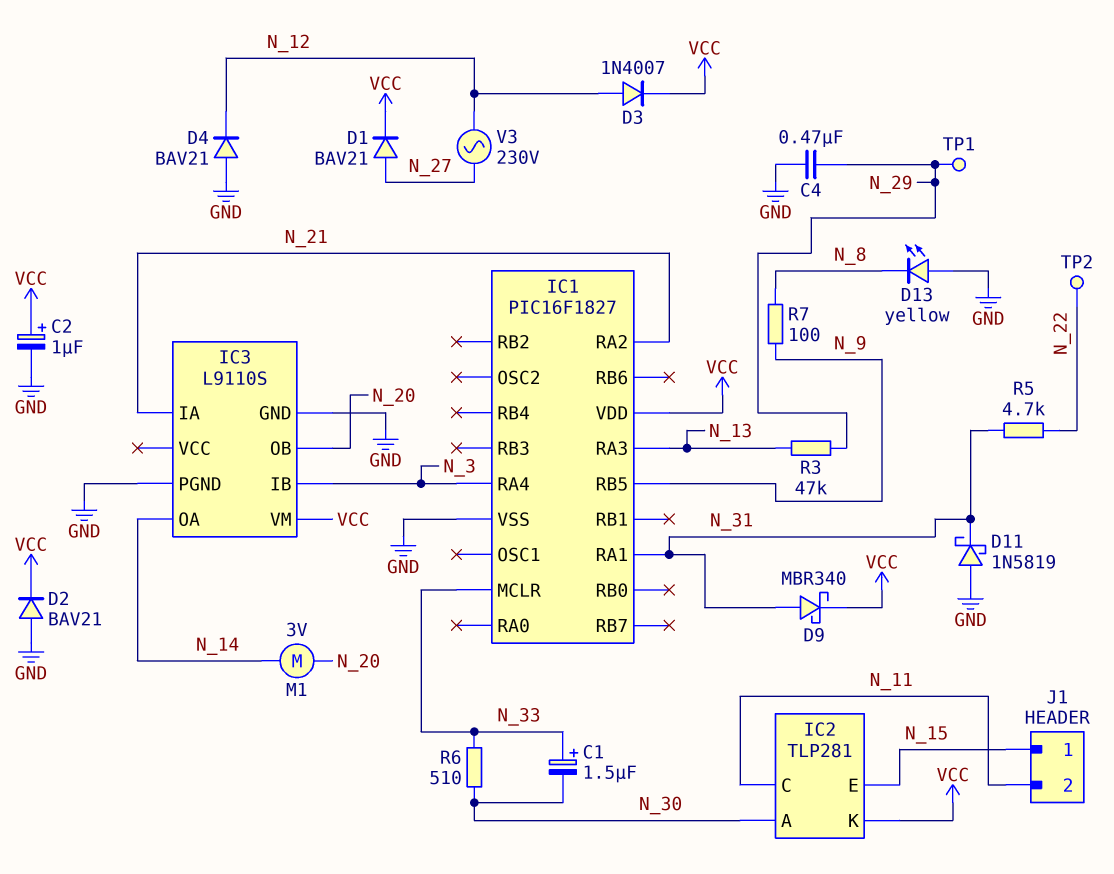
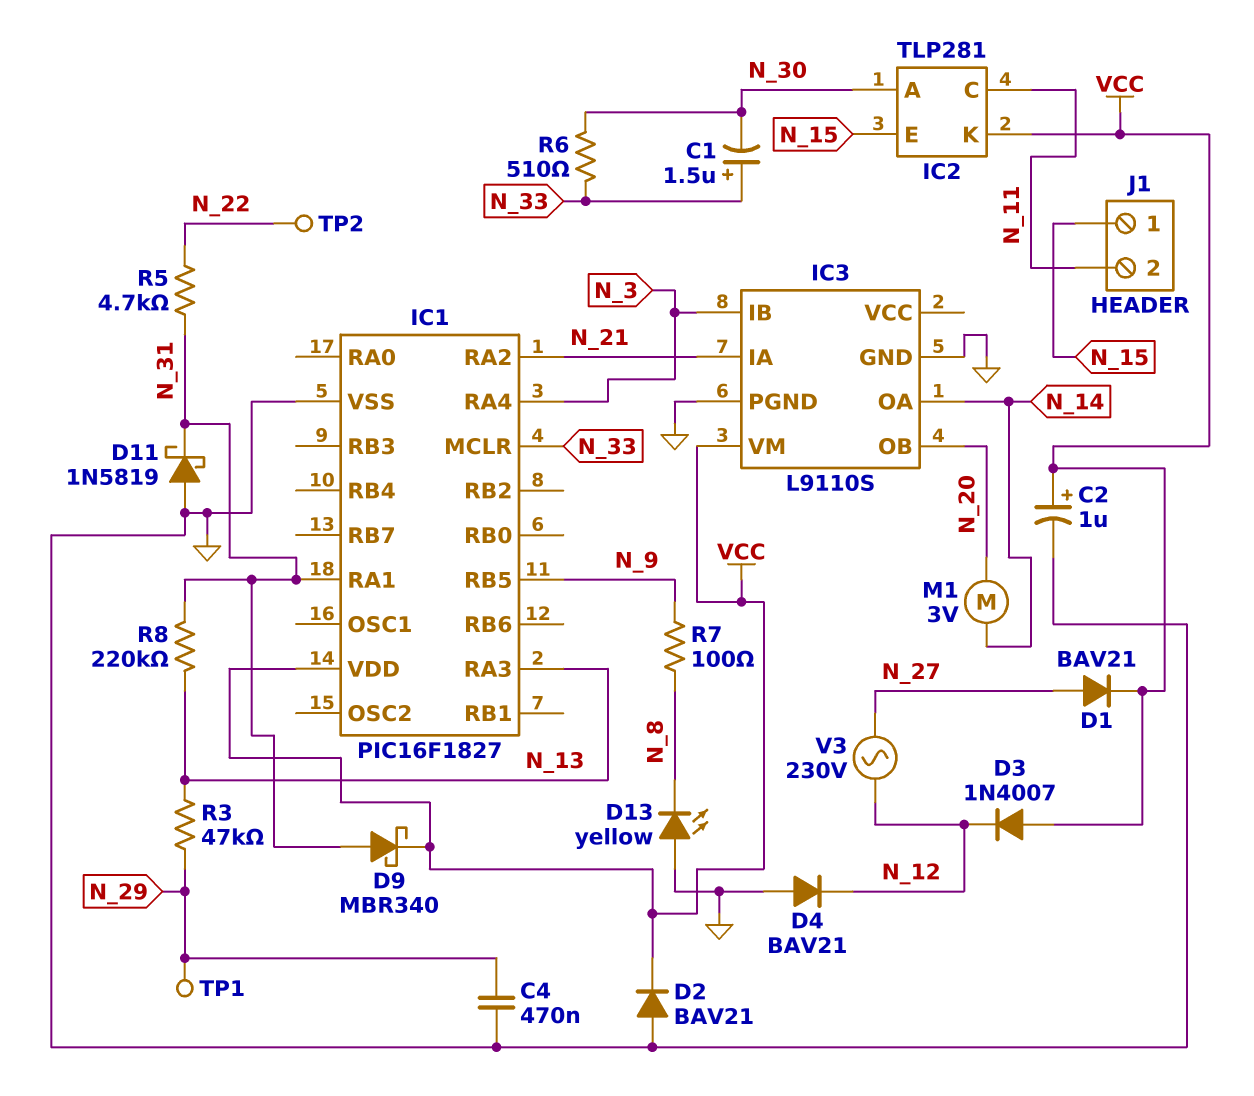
D3: diode 1N4007 (A N_12, K VCC) -> diode 1N4007 (A VCC, K N_12)
R8: none -> 220k (N_13, N_31)

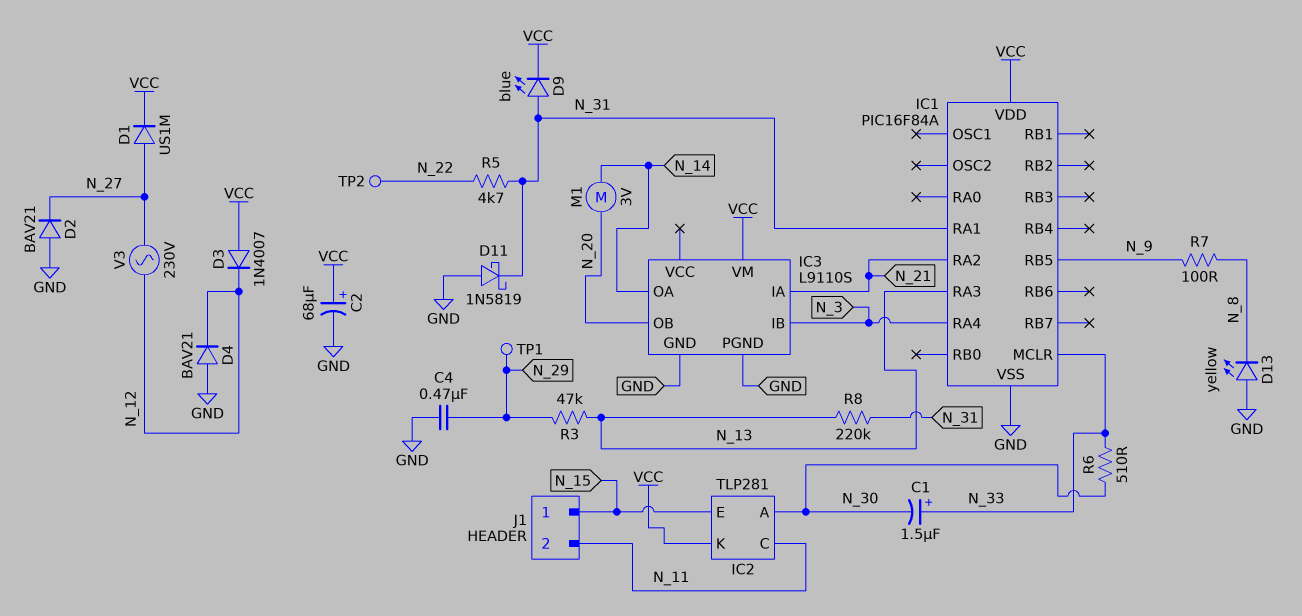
C2: 1uF (plus VCC, minus GND) -> 68uF (plus VCC, minus GND)
D1: diode BAV21 (A N_27, K VCC) -> diode US1M (A N_27, K VCC)
D2: diode BAV21 (A GND, K VCC) -> diode BAV21 (A GND, K N_27)
D9: schottky MBR340 (A N_31, K VCC) -> LED blue (A N_31, K VCC)
IC1: PIC16F1827 -> PIC16F84A

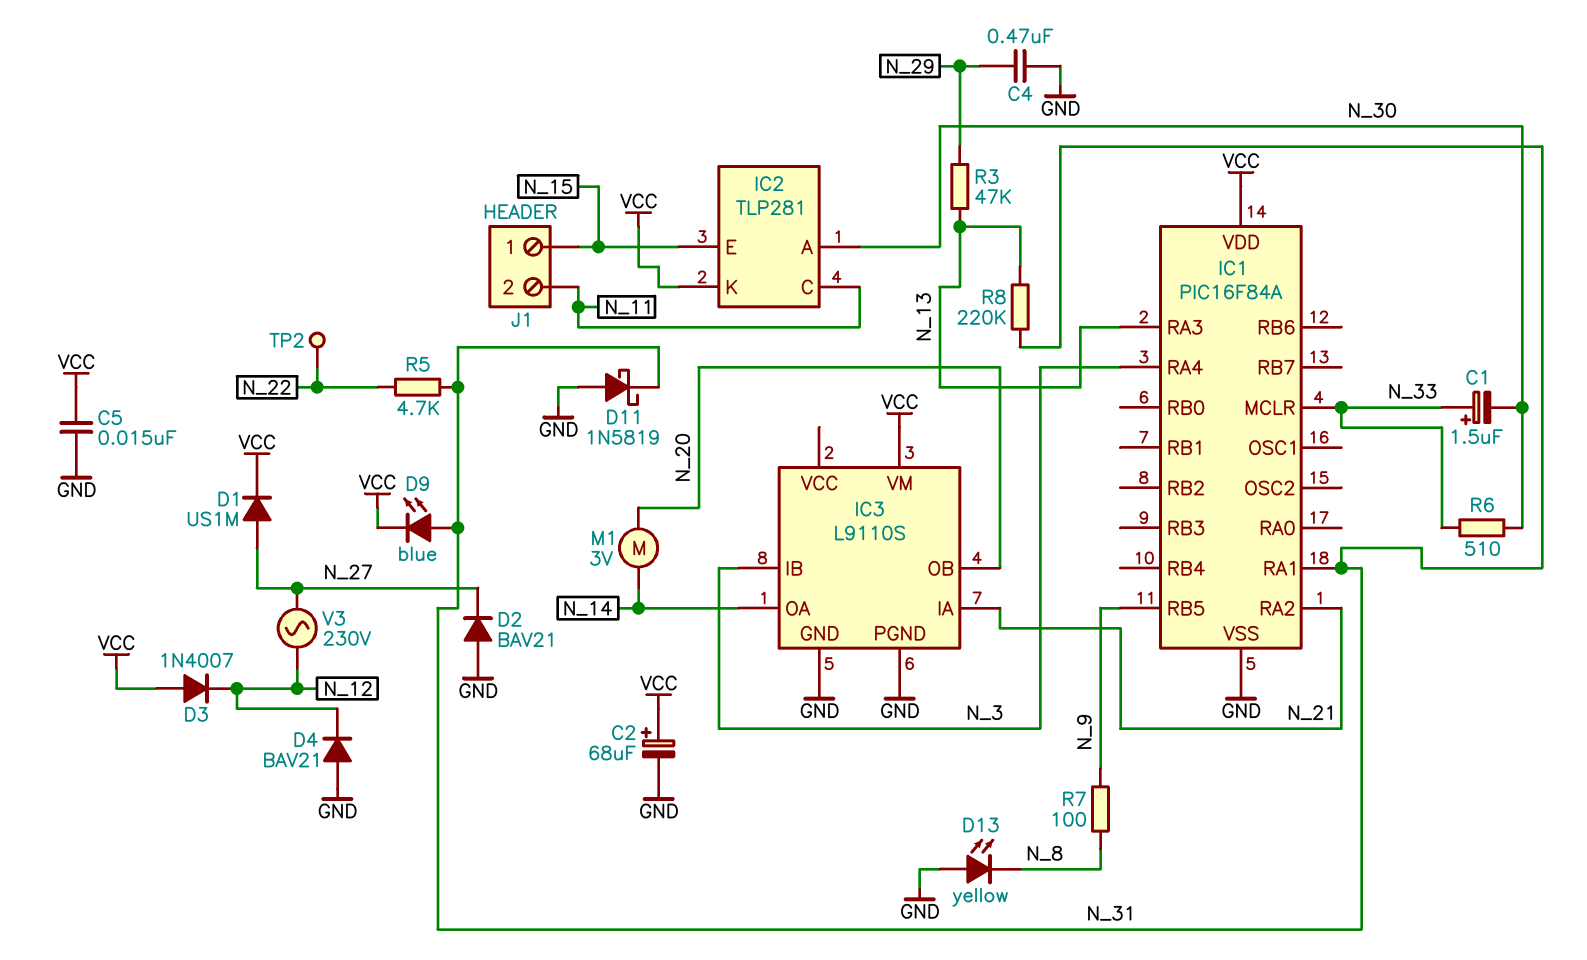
C5: none -> 15nF (GND, VCC)
TP1: test point (N_29) -> none

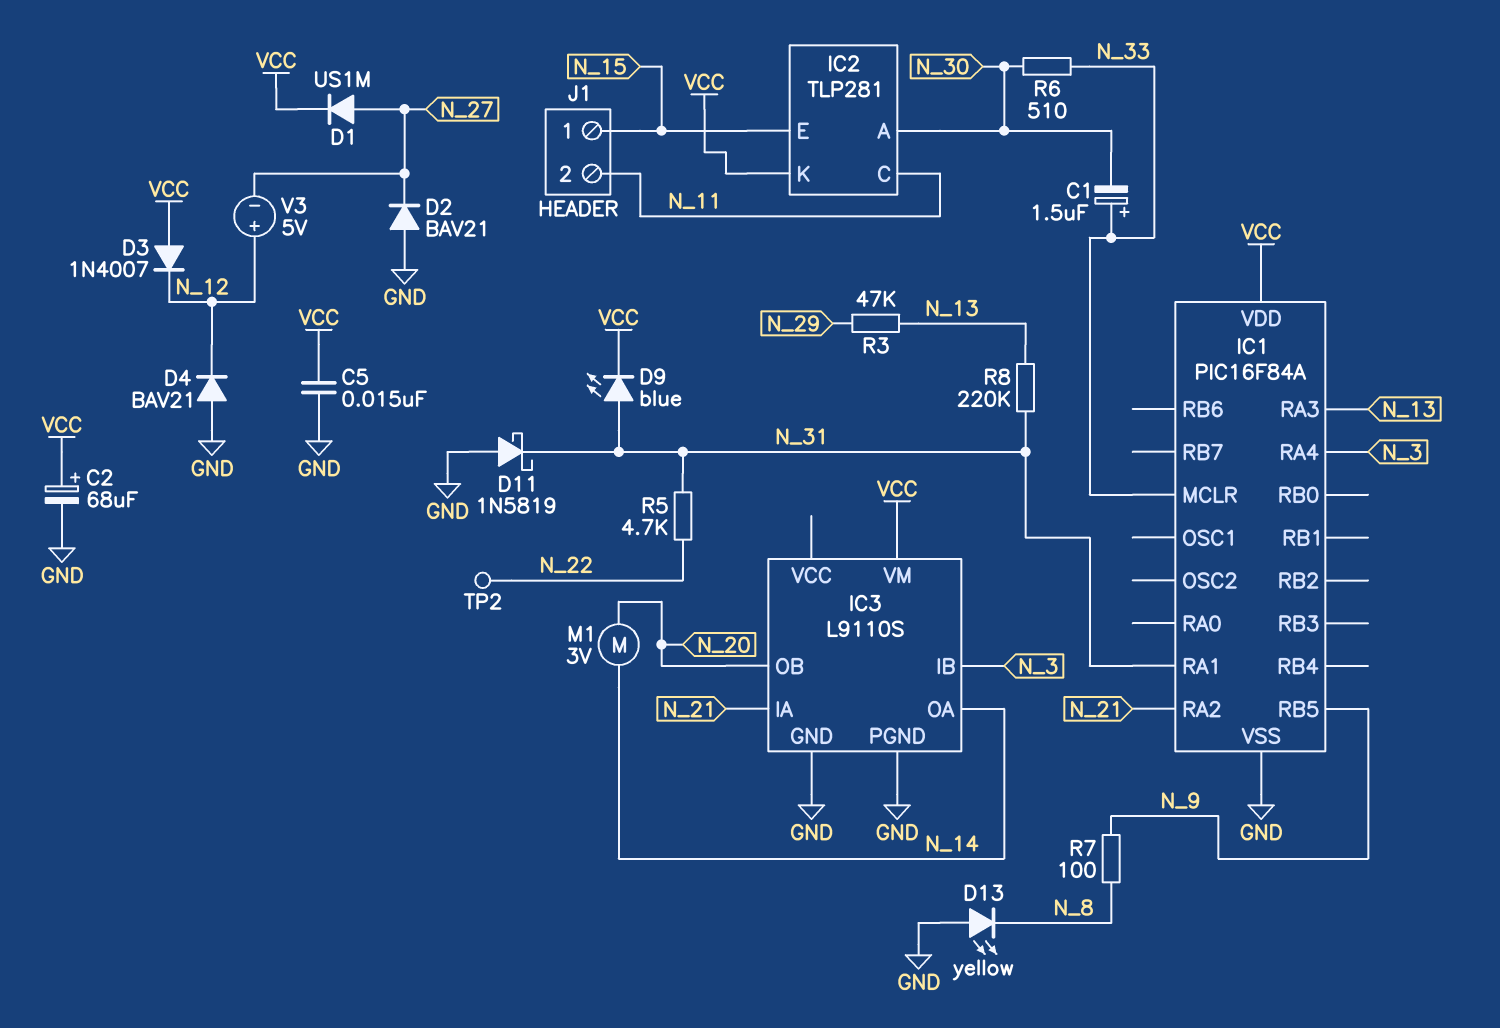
C4: 470nF (GND, N_29) -> none
V3: AC 230V (N_12, N_27) -> 5V (plus N_12, minus N_27)

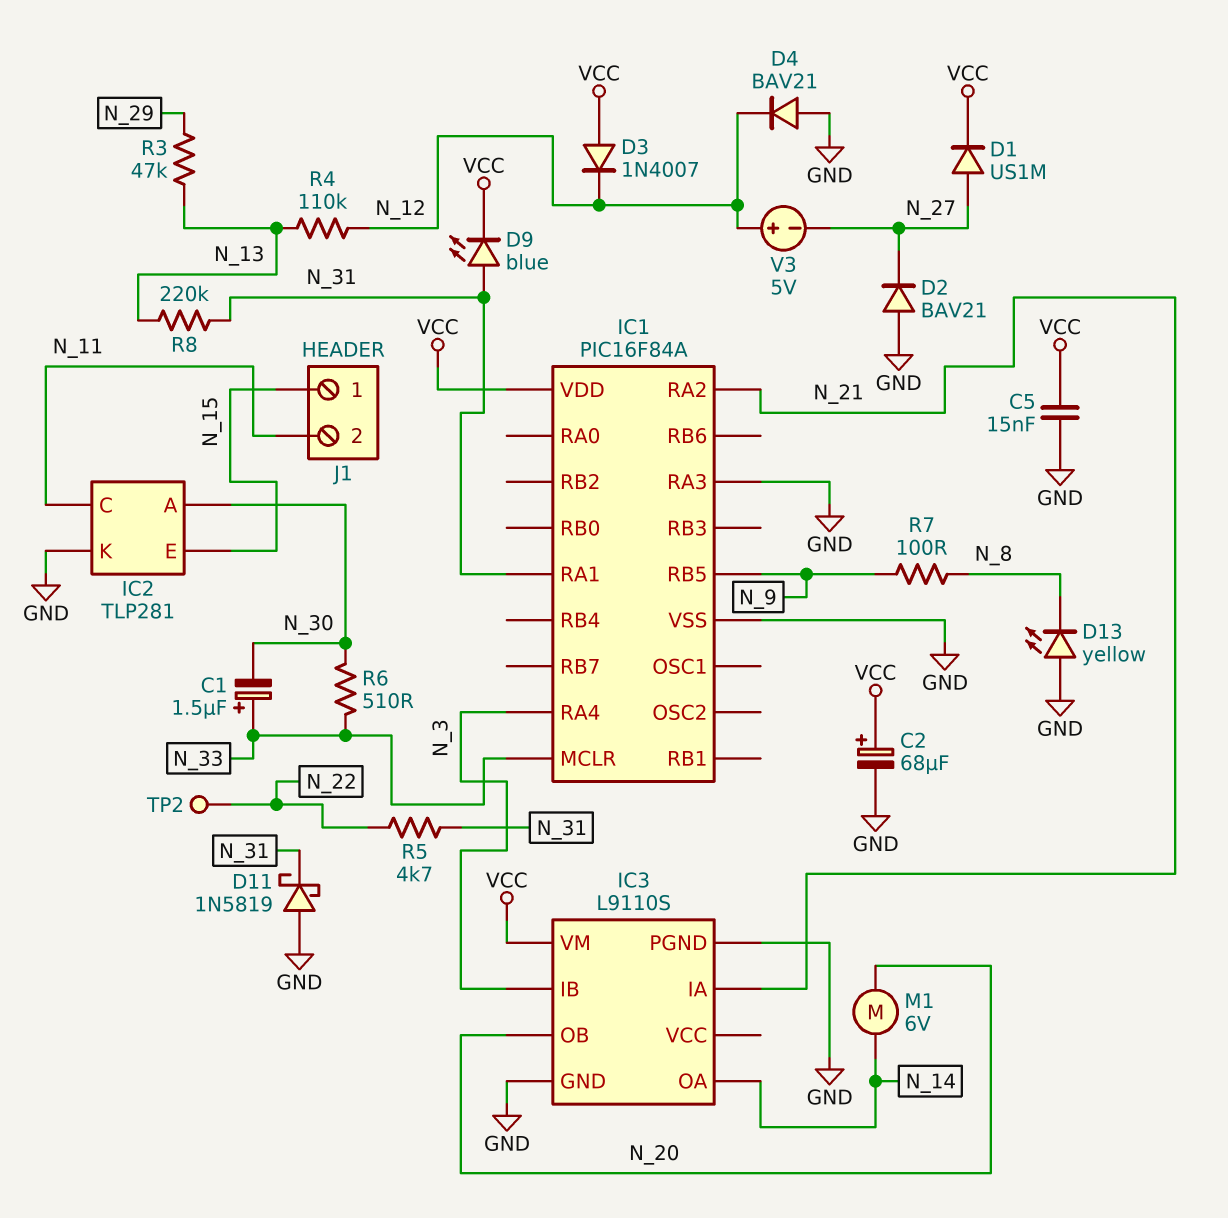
IC1 pin RA3: N_13 -> GND
IC2 pin K: VCC -> GND
M1: motor 3V (N_14, N_20) -> motor 6V (N_14, N_20)
R4: none -> 110k (N_12, N_13)

